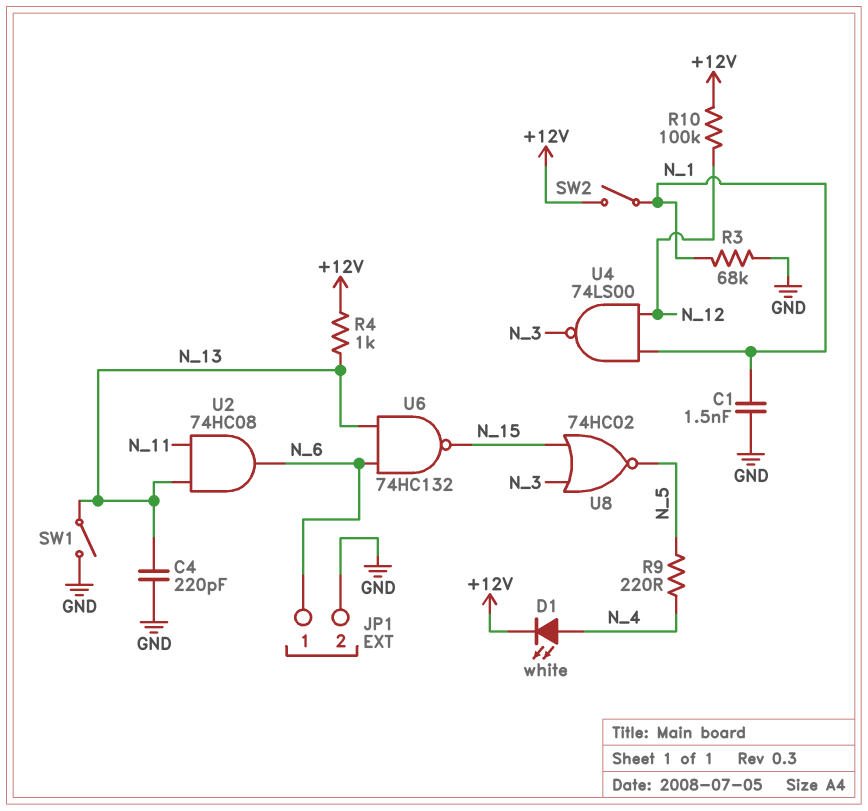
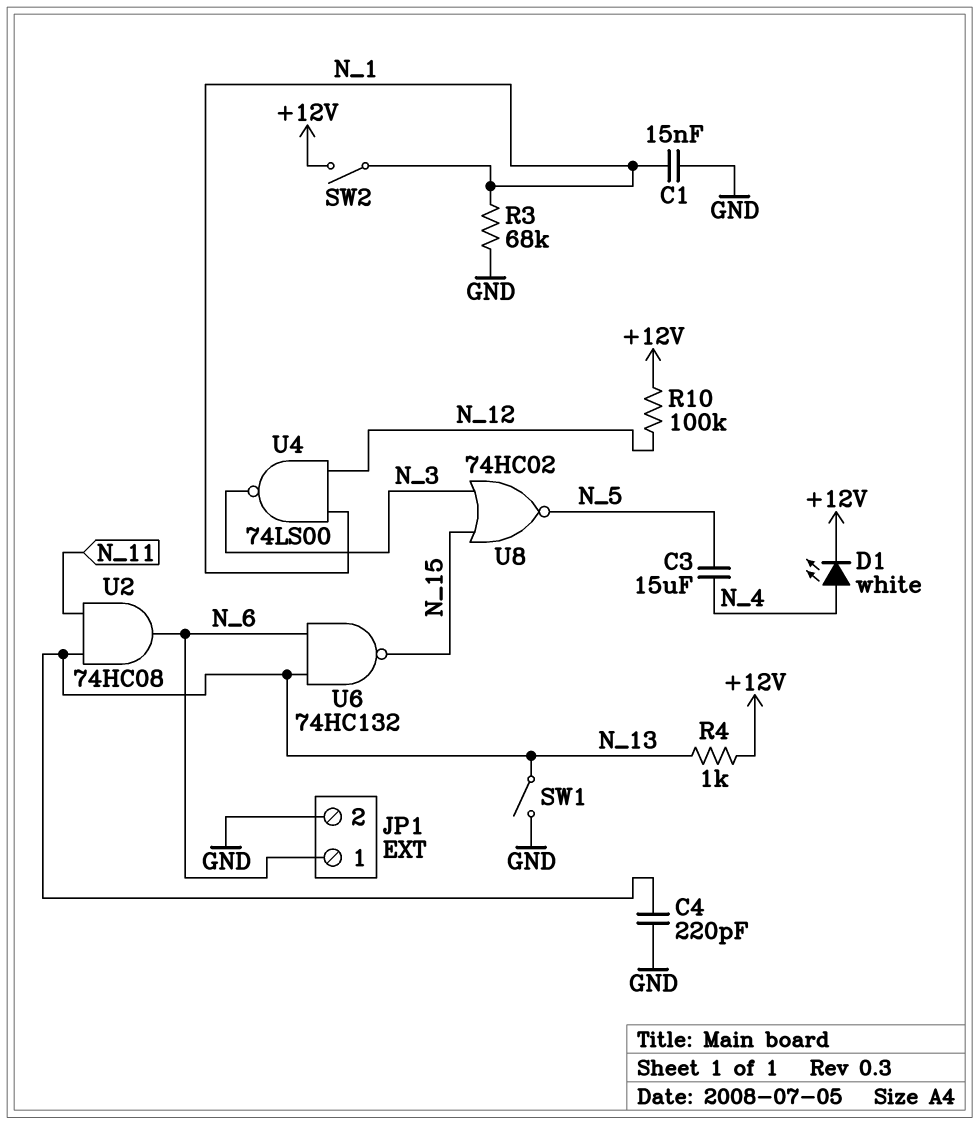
C1: 1.5nF (GND, N_1) -> 15nF (GND, N_1)
C3: none -> 15uF (N_4, N_5)
R9: 220 (N_4, N_5) -> none

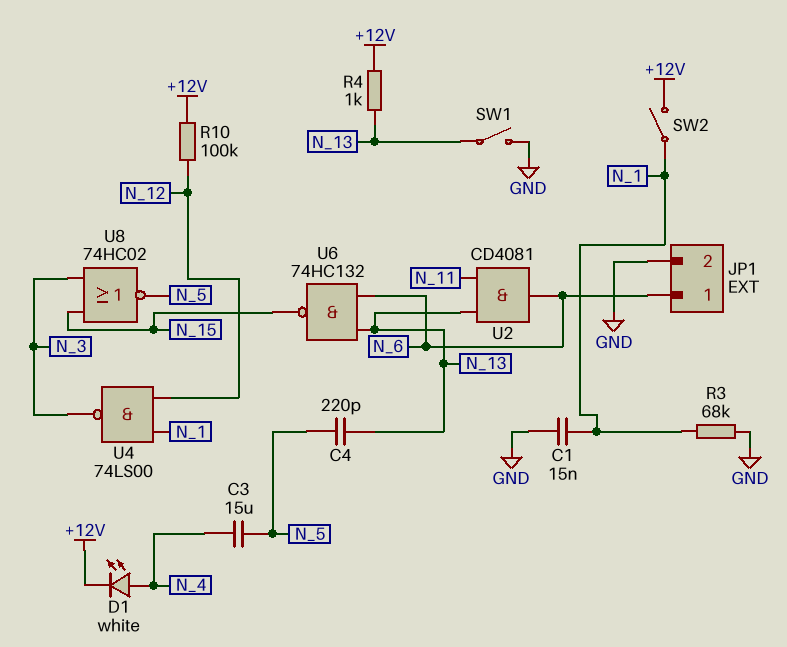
C4: 220pF (GND, N_13) -> 220pF (N_5, N_13)
U2: AND 74HC08 (in N_11, in N_13, out N_6) -> AND CD4081 (in N_11, in N_13, out N_6)

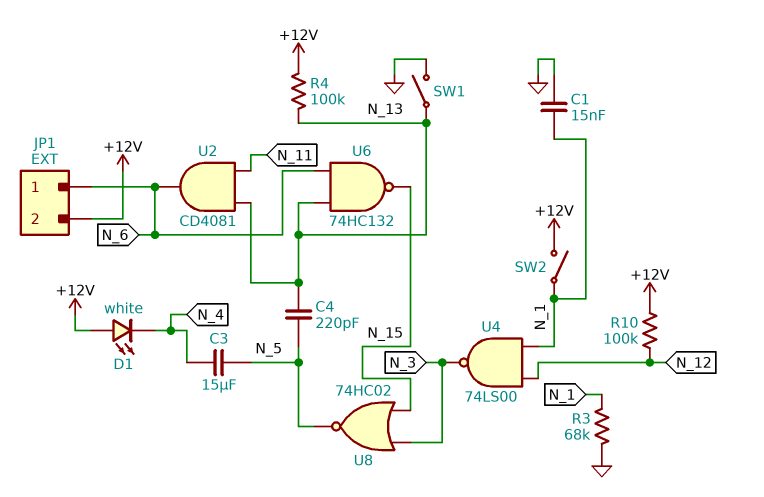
D1: LED white (A N_4, K +12V) -> LED white (A +12V, K N_4)
JP1 pin 2: GND -> +12V
R4: 1k (+12V, N_13) -> 100k (+12V, N_13)

